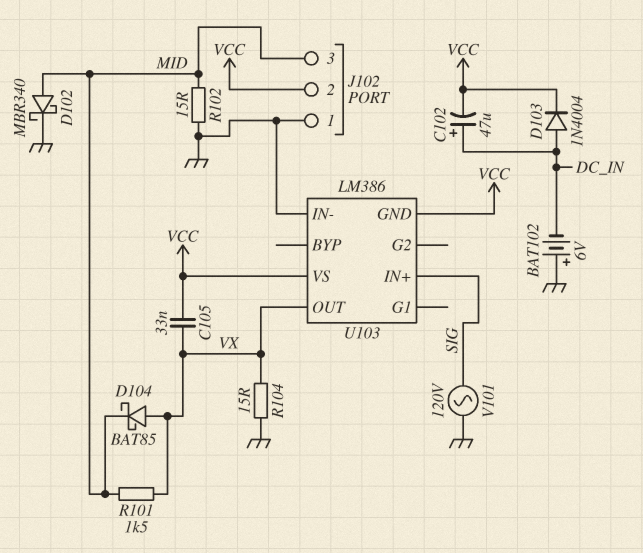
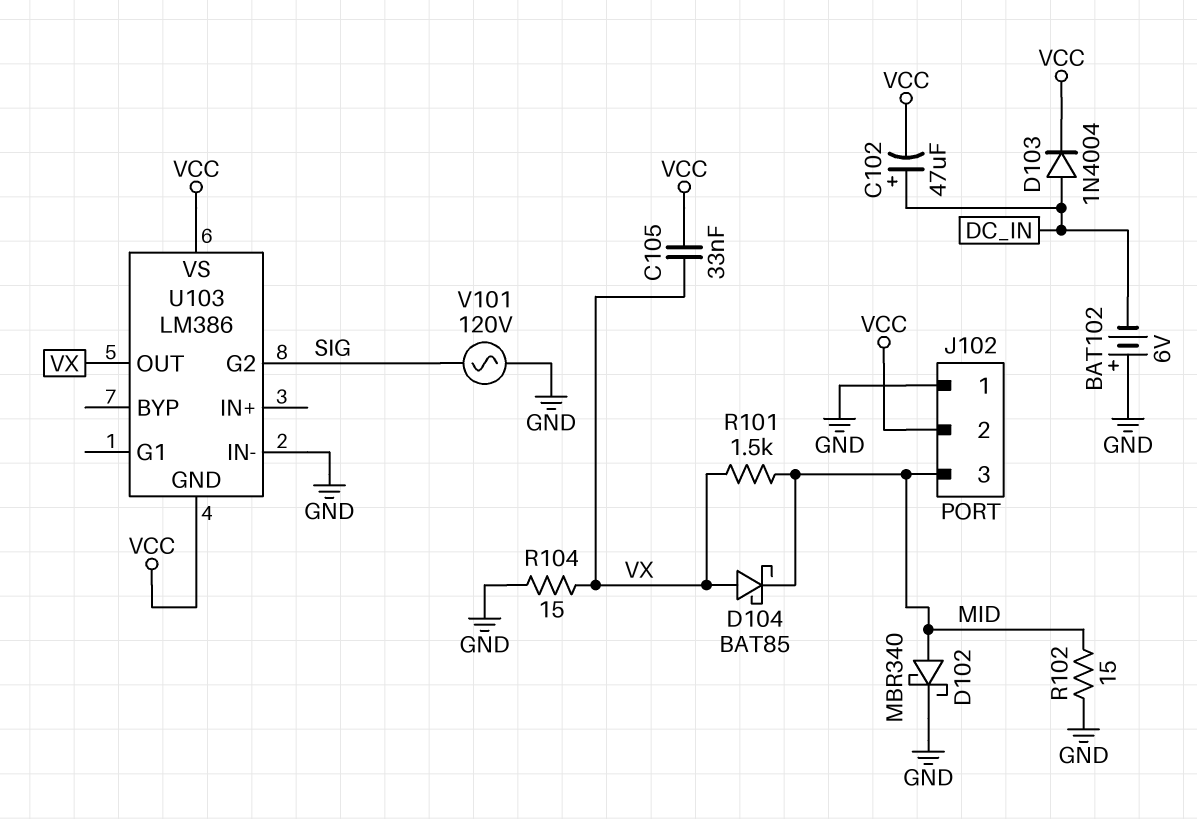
U103 pin G2: none -> SIG
U103 pin IN+: SIG -> none

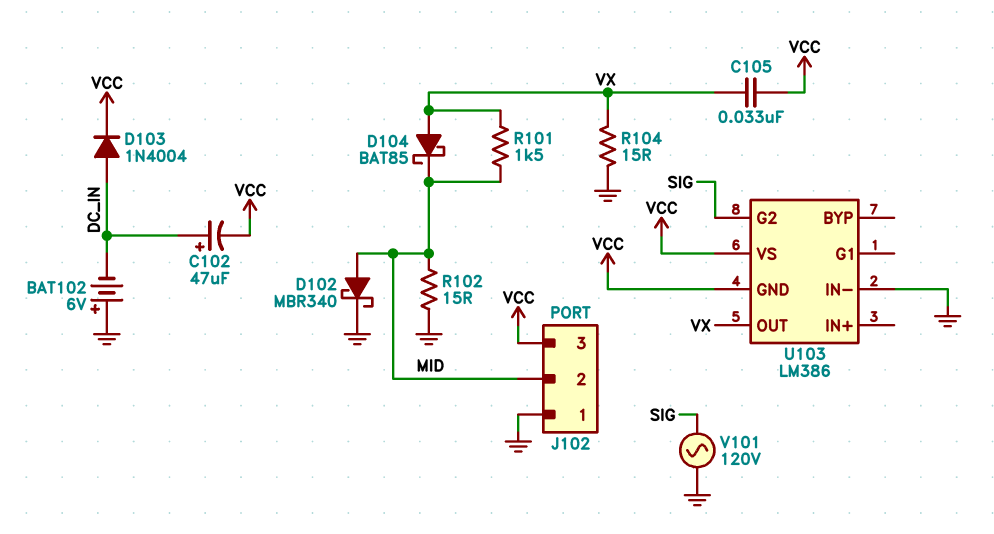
J102 pin 2: VCC -> MID
J102 pin 3: MID -> VCC

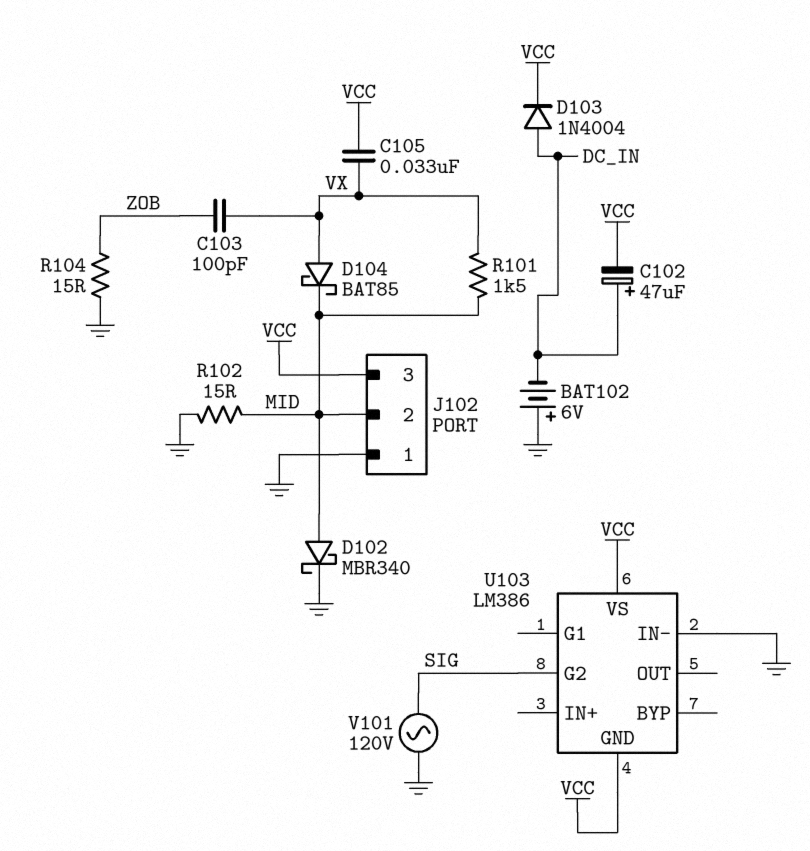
C103: none -> 100pF (VX, ZOB)
R104: 15 (GND, VX) -> 15 (GND, ZOB)
U103 pin OUT: VX -> none

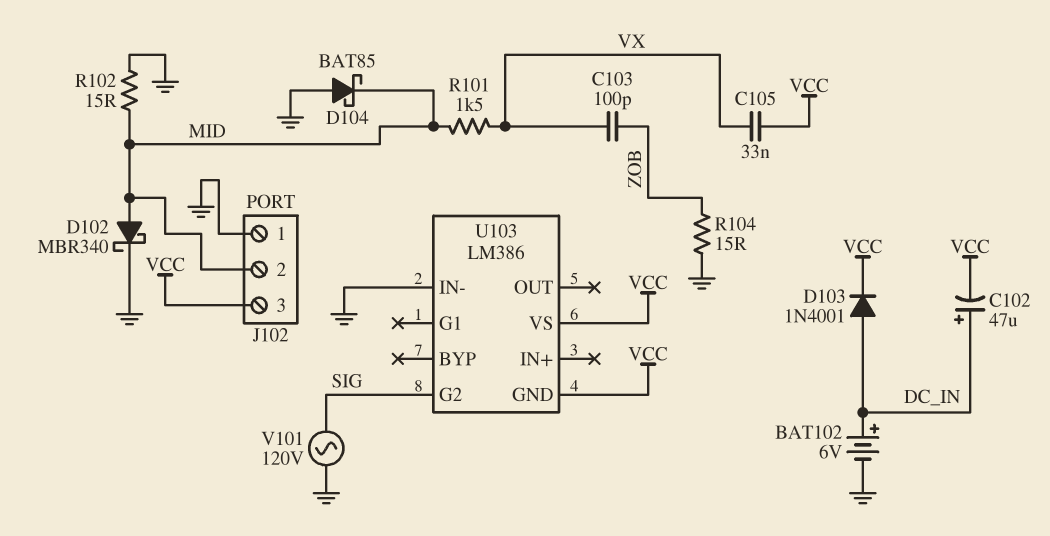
BAT102: 6V (plus GND, minus DC_IN) -> 6V (plus DC_IN, minus GND)
D103: diode 1N4004 (A DC_IN, K VCC) -> diode 1N4001 (A DC_IN, K VCC)
D104: schottky BAT85 (A VX, K MID) -> schottky BAT85 (A GND, K MID)

